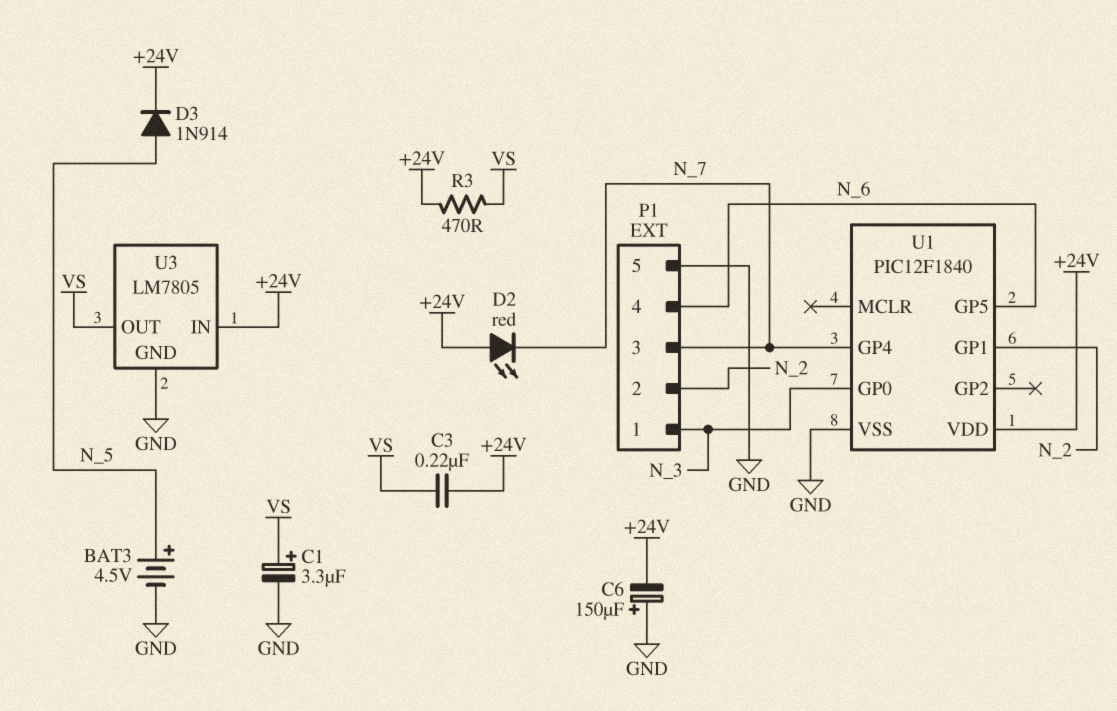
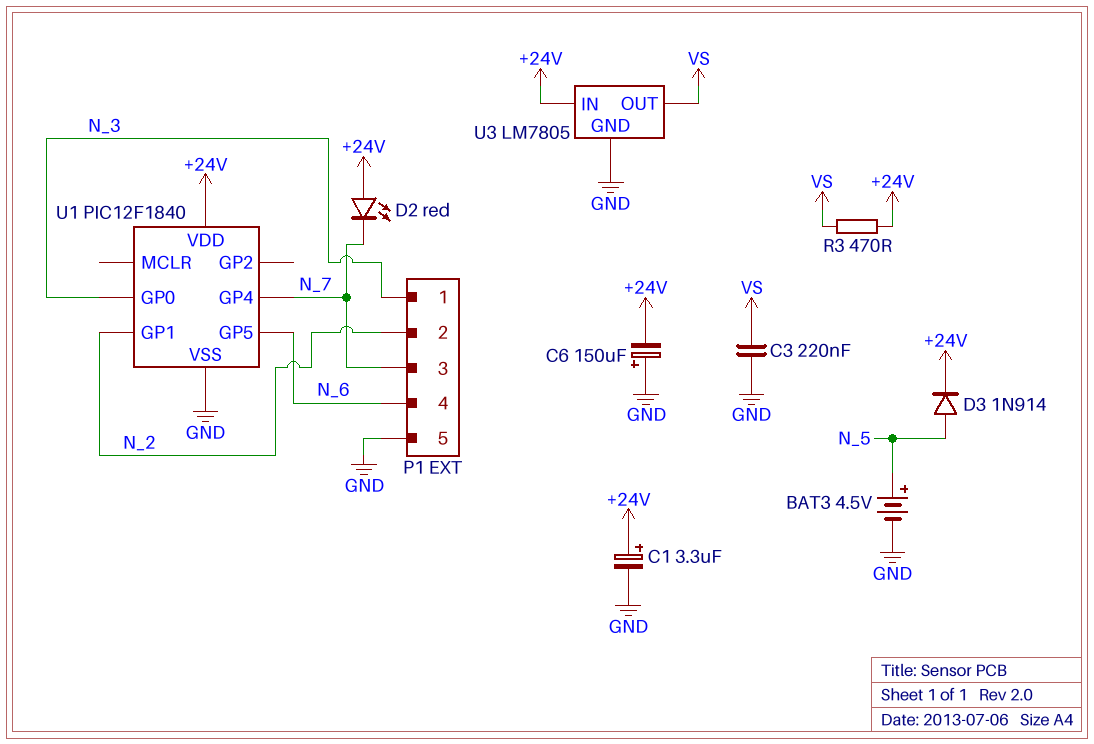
C1: 3.3uF (plus VS, minus GND) -> 3.3uF (plus +24V, minus GND)
C3: 220nF (+24V, VS) -> 220nF (GND, VS)

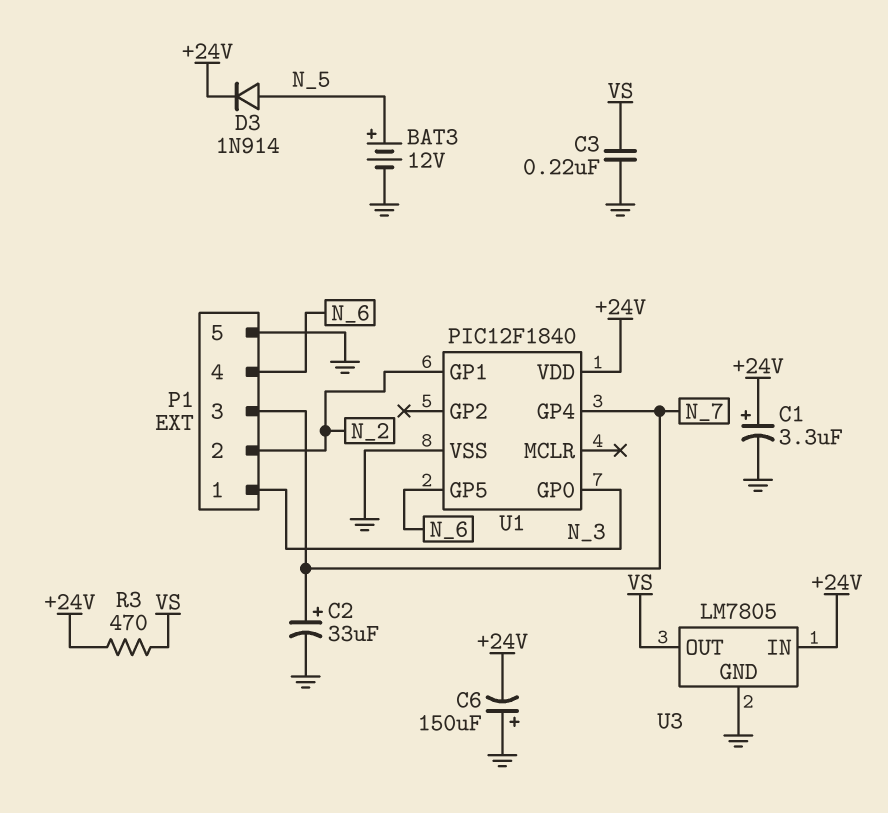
BAT3: 4.5V (plus N_5, minus GND) -> 12V (plus N_5, minus GND)
C2: none -> 33uF (plus N_7, minus GND)
D2: LED red (A +24V, K N_7) -> none

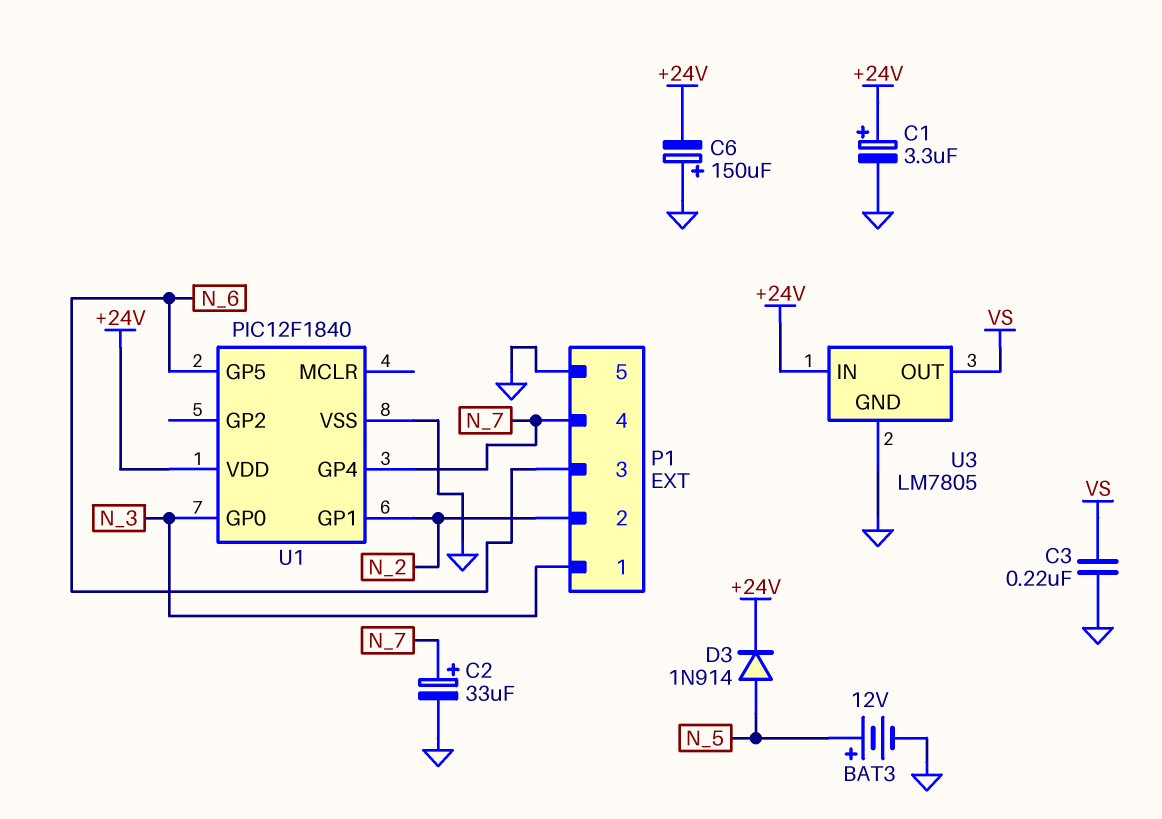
P1 pin 3: N_7 -> N_6
P1 pin 4: N_6 -> N_7
R3: 470 (+24V, VS) -> none

